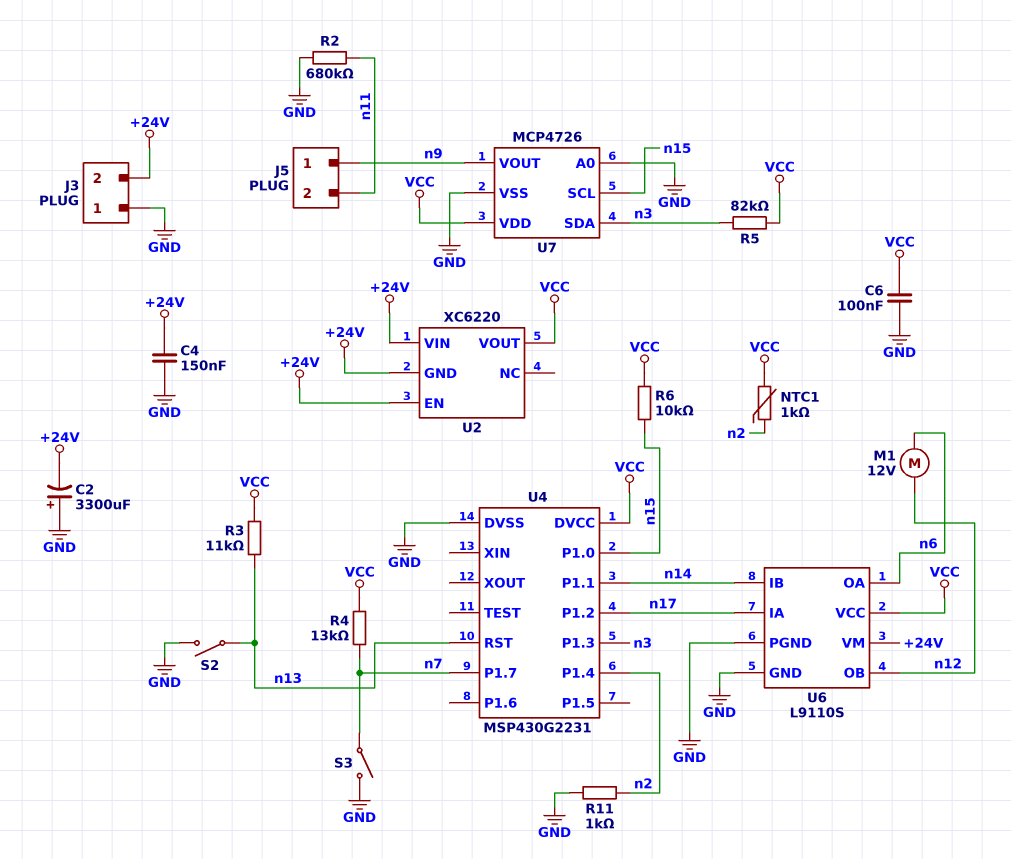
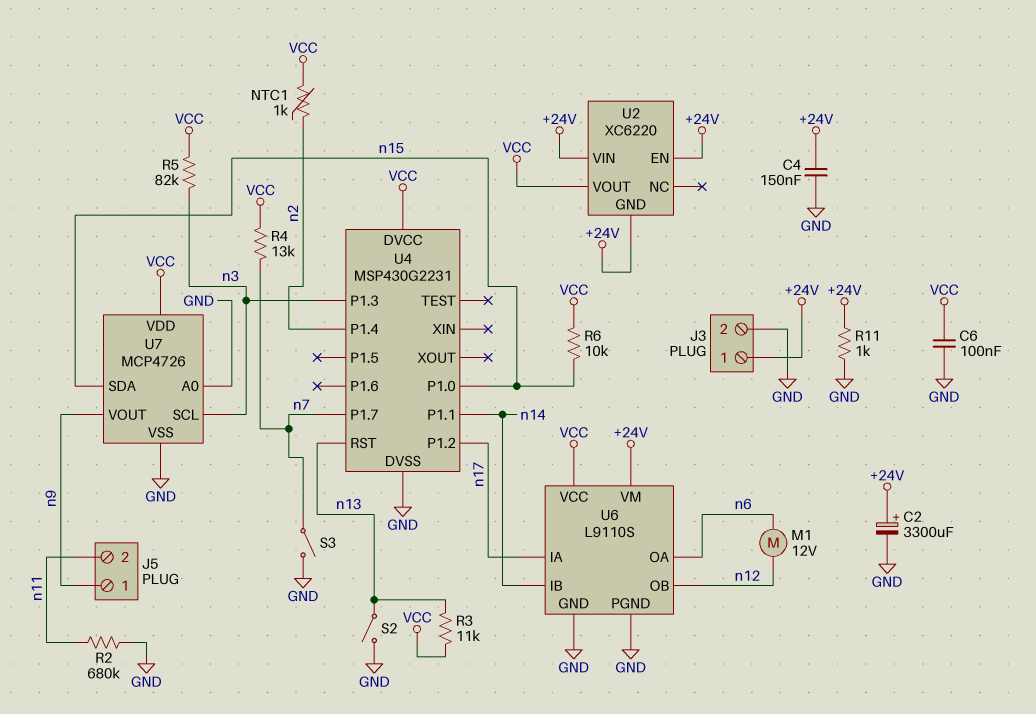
C2: 3300uF (plus GND, minus +24V) -> 3300uF (plus +24V, minus GND)
J3 pin 1: GND -> +24V
J3 pin 2: +24V -> GND
R11: 1k (GND, n2) -> 1k (+24V, GND)
U7 pin SCL: n15 -> n3
U7 pin SDA: n3 -> n15

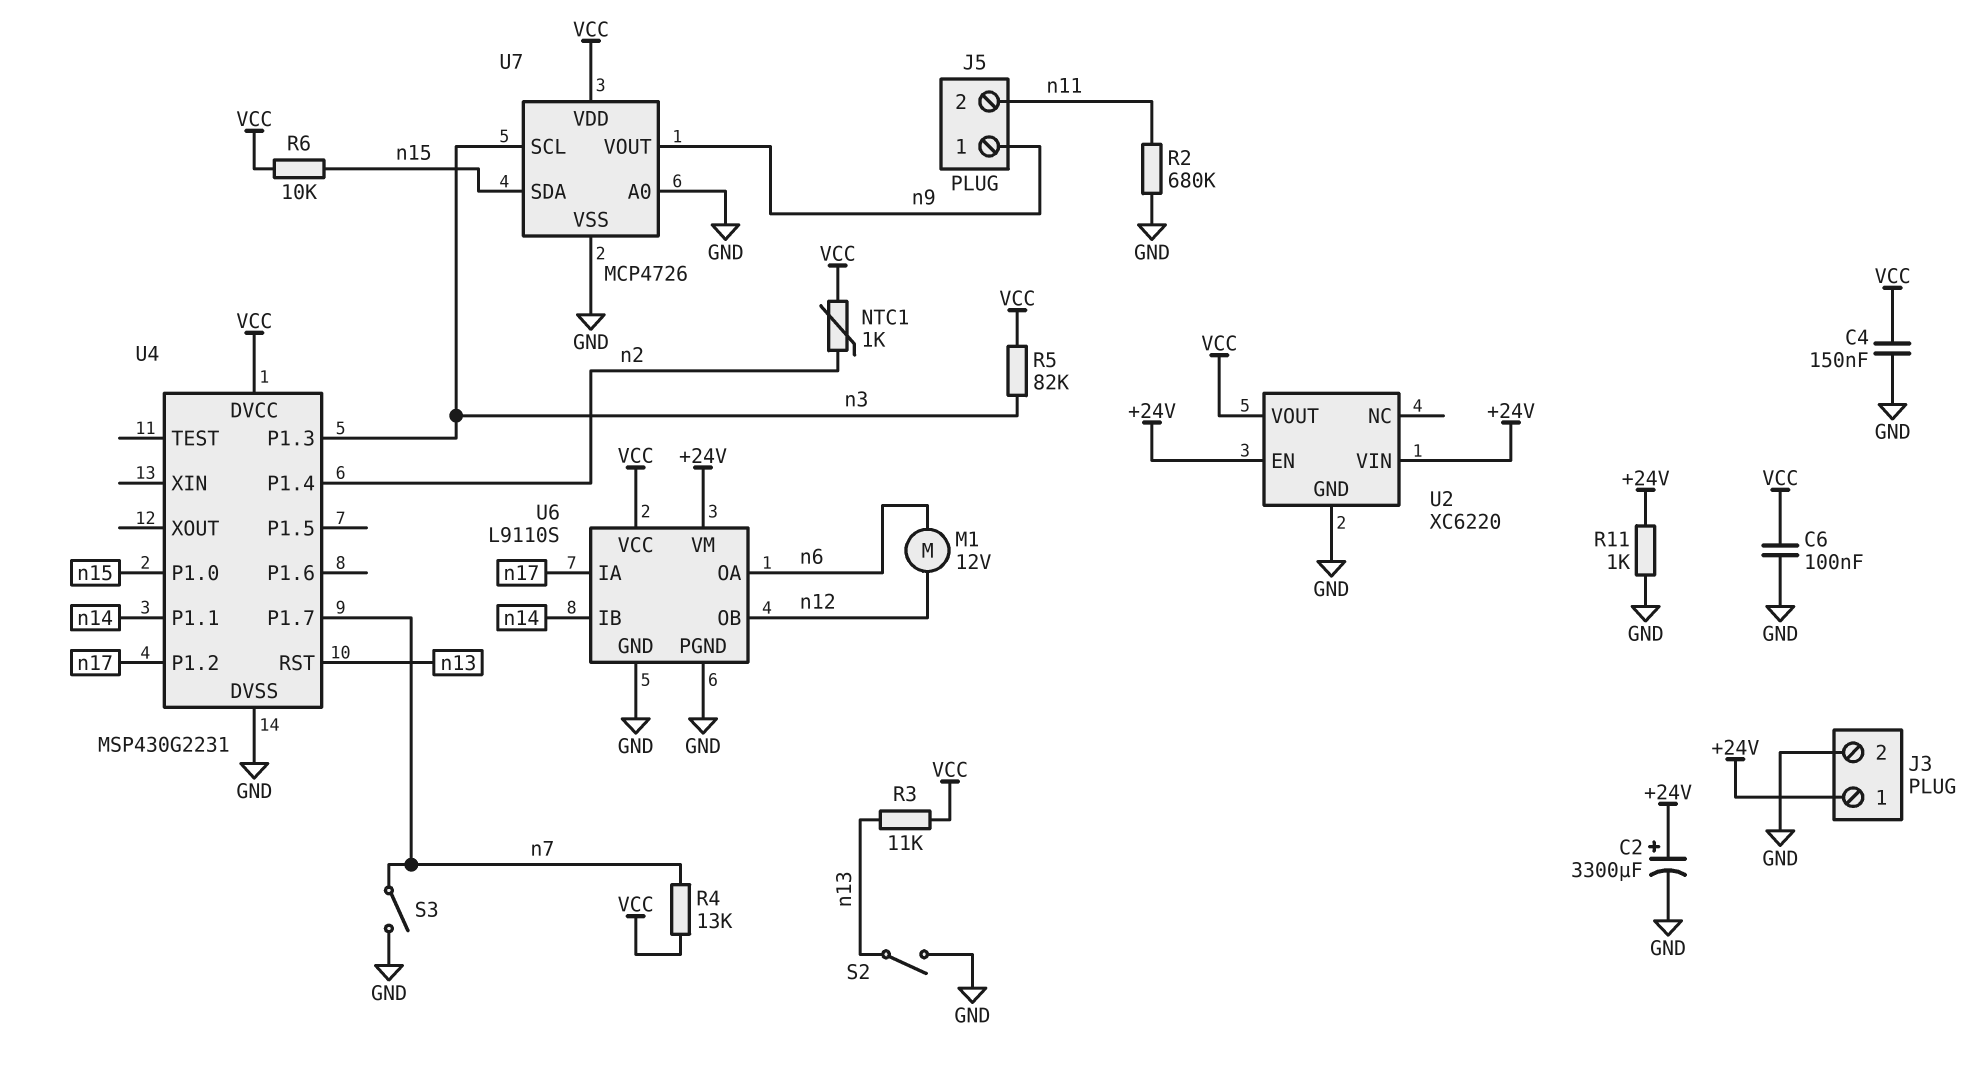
C4: 150nF (+24V, GND) -> 150nF (GND, VCC)
U2 pin GND: +24V -> GND

